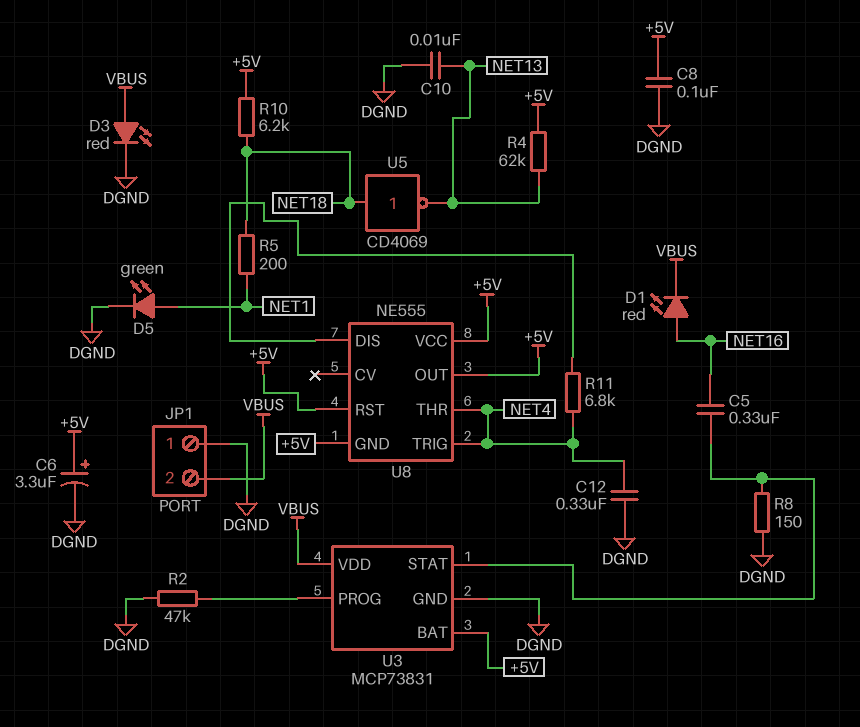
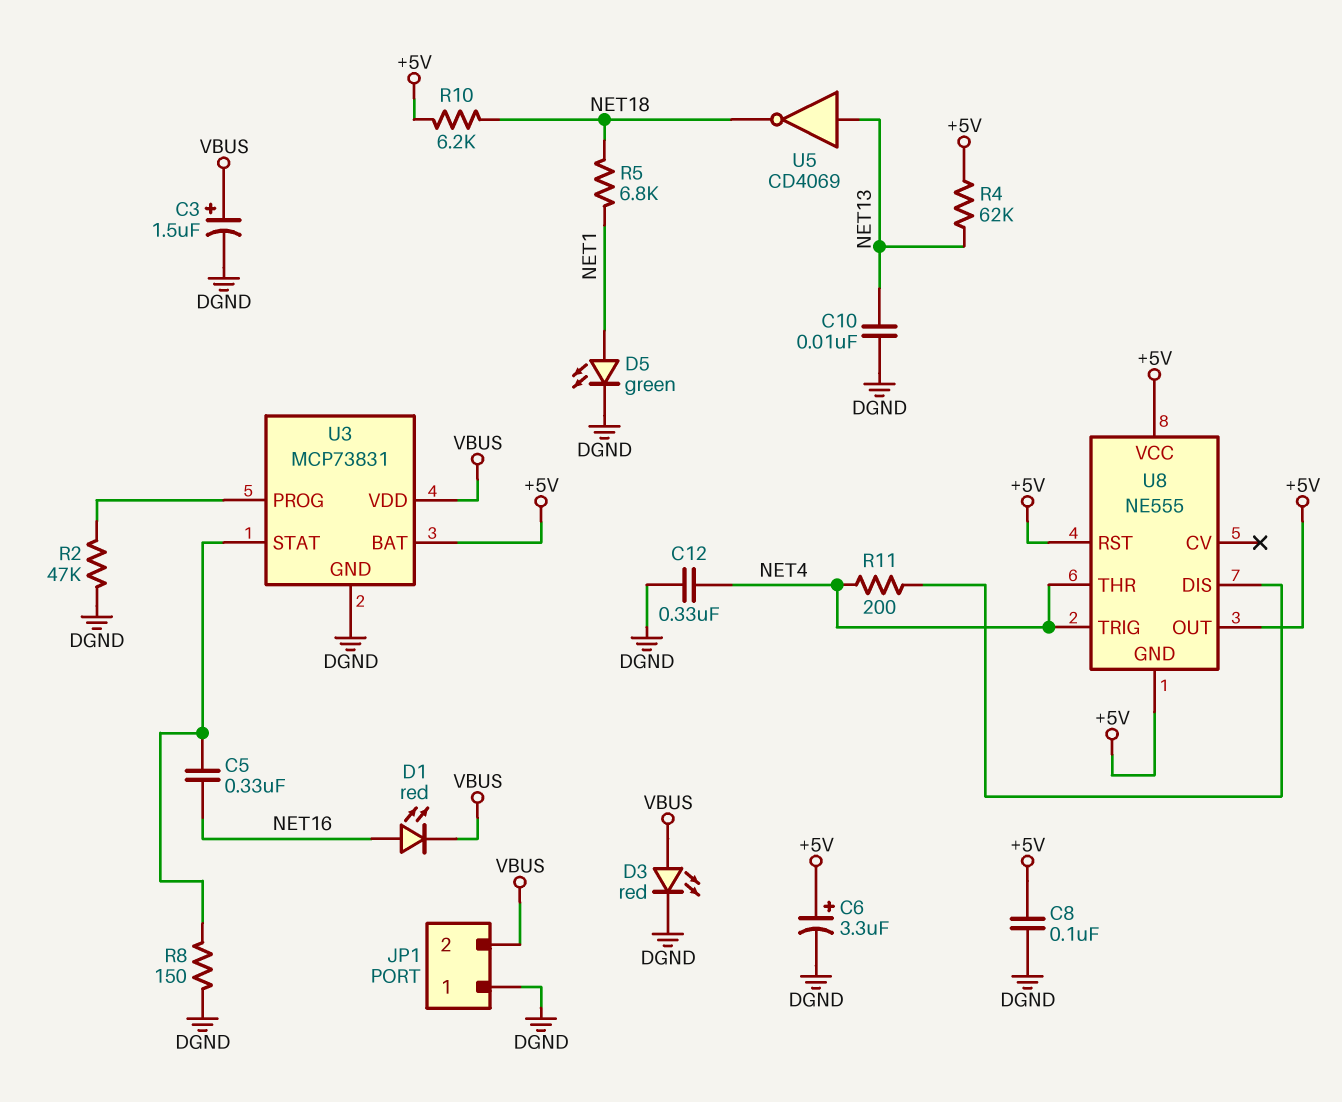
C3: none -> 1.5uF (plus VBUS, minus DGND)
R5: 200 (NET1, NET18) -> 6.8k (NET1, NET18)
R11: 6.8k (NET4, U8/DIS) -> 200 (NET4, U8/DIS)
U5: NOT CD4069 (in NET18, out NET13) -> NOT CD4069 (in NET13, out NET18)

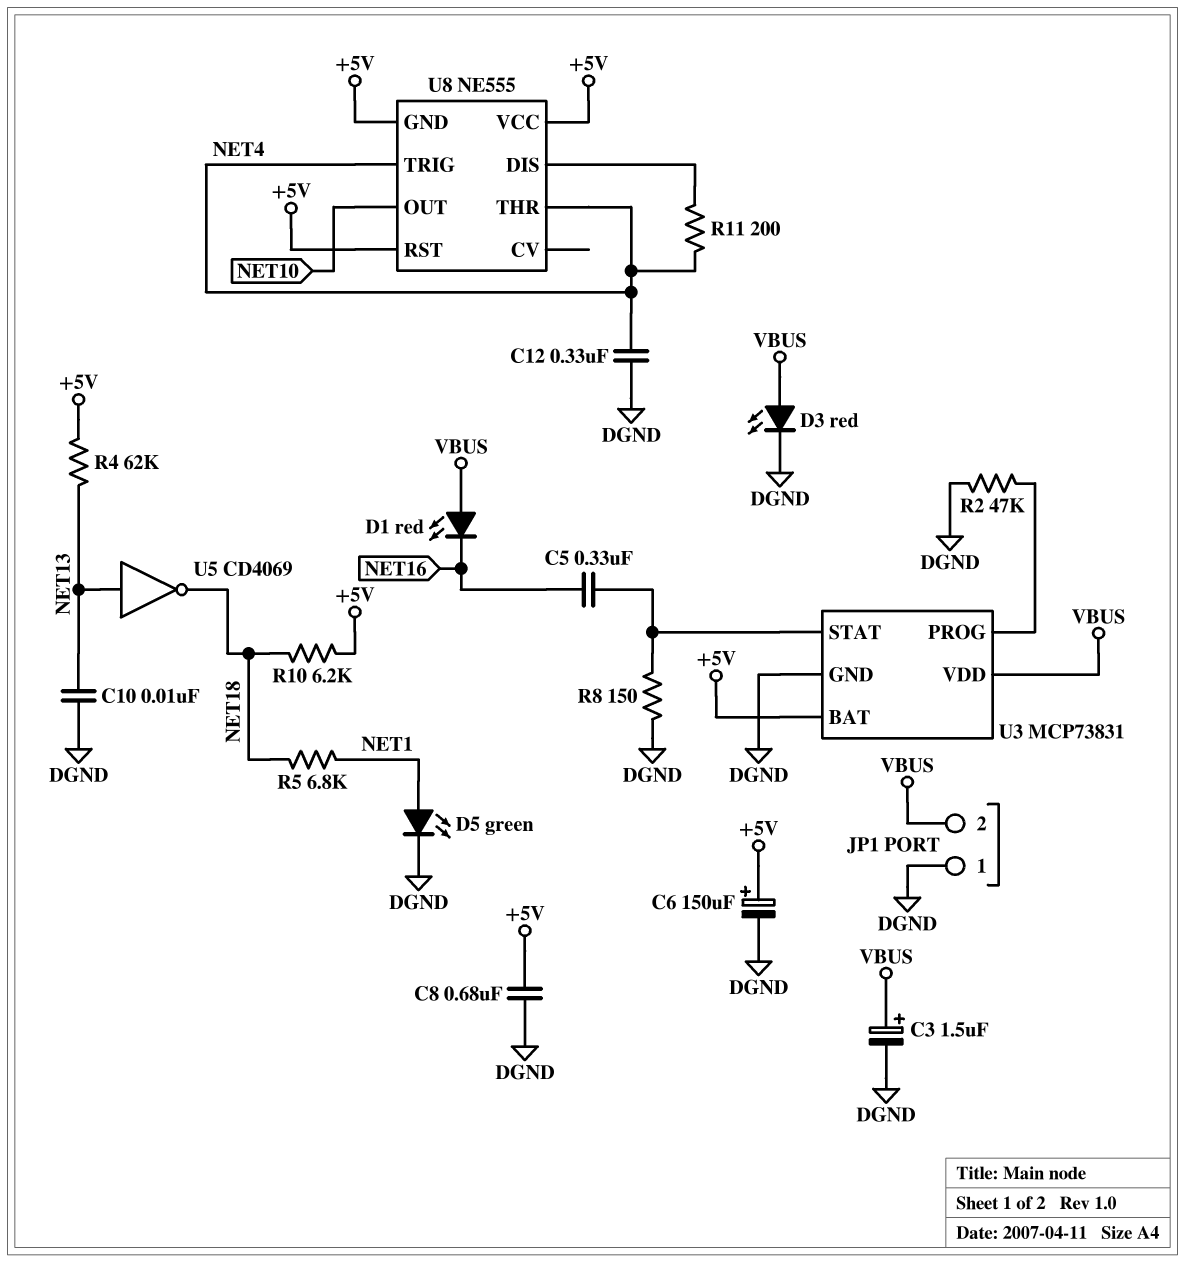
C6: 3.3uF (plus +5V, minus DGND) -> 150uF (plus +5V, minus DGND)
C8: 100nF (+5V, DGND) -> 680nF (+5V, DGND)
D1: LED red (A NET16, K VBUS) -> LED red (A VBUS, K NET16)
U8 pin OUT: +5V -> NET10

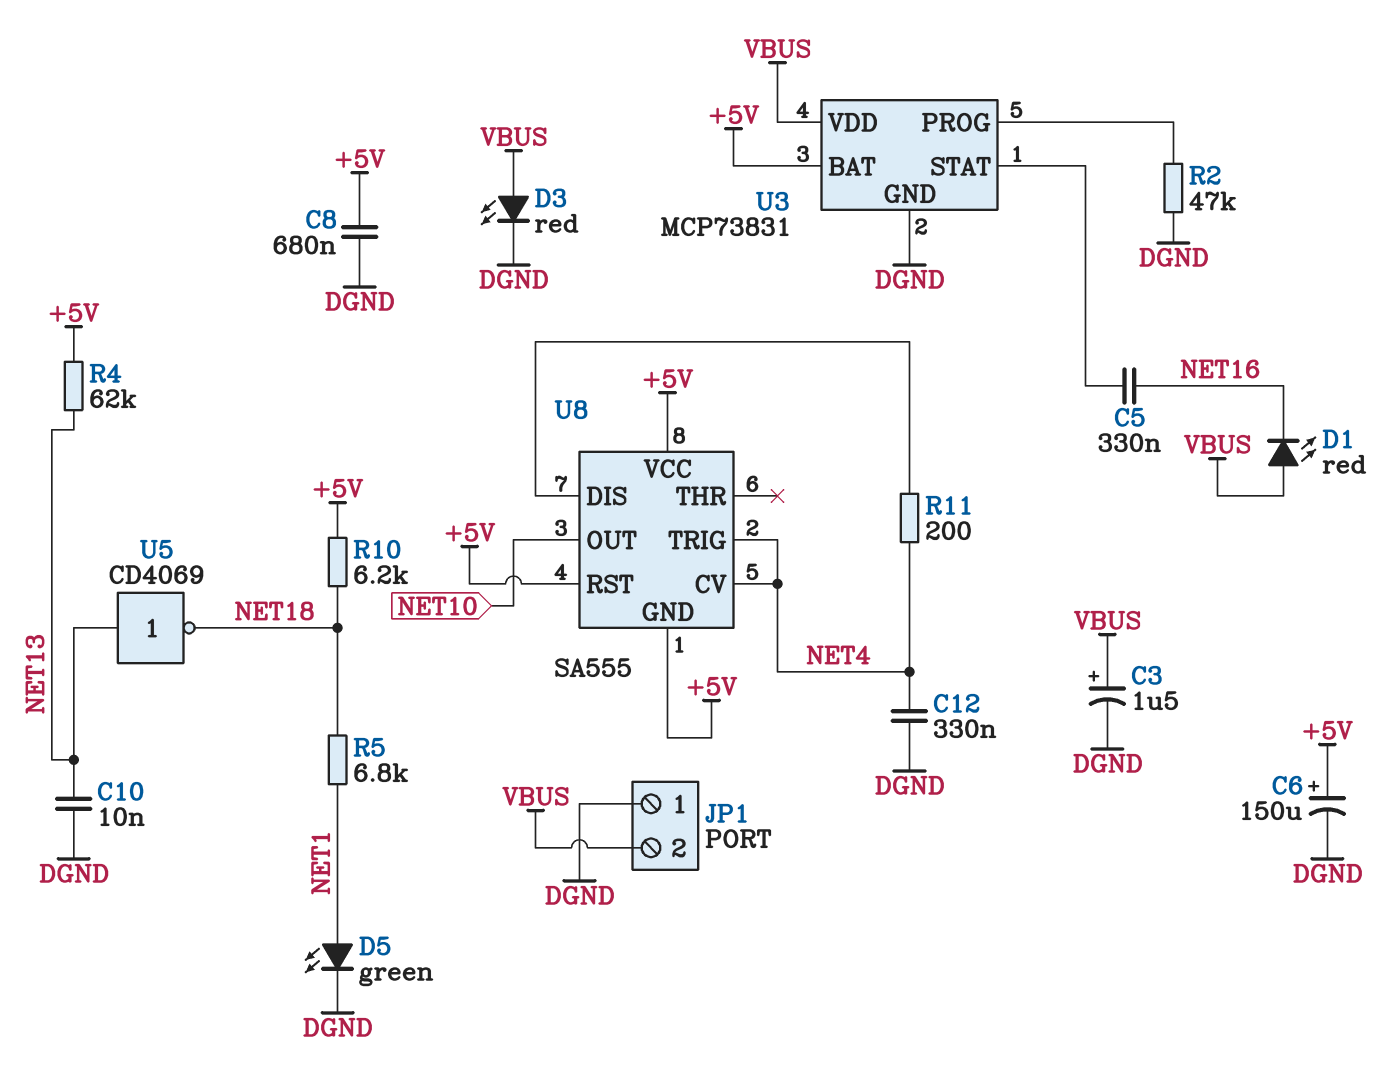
R8: 150 (DGND, U3/STAT) -> none
U8: NE555 -> SA555
U8 pin CV: none -> NET4
U8 pin THR: NET4 -> none

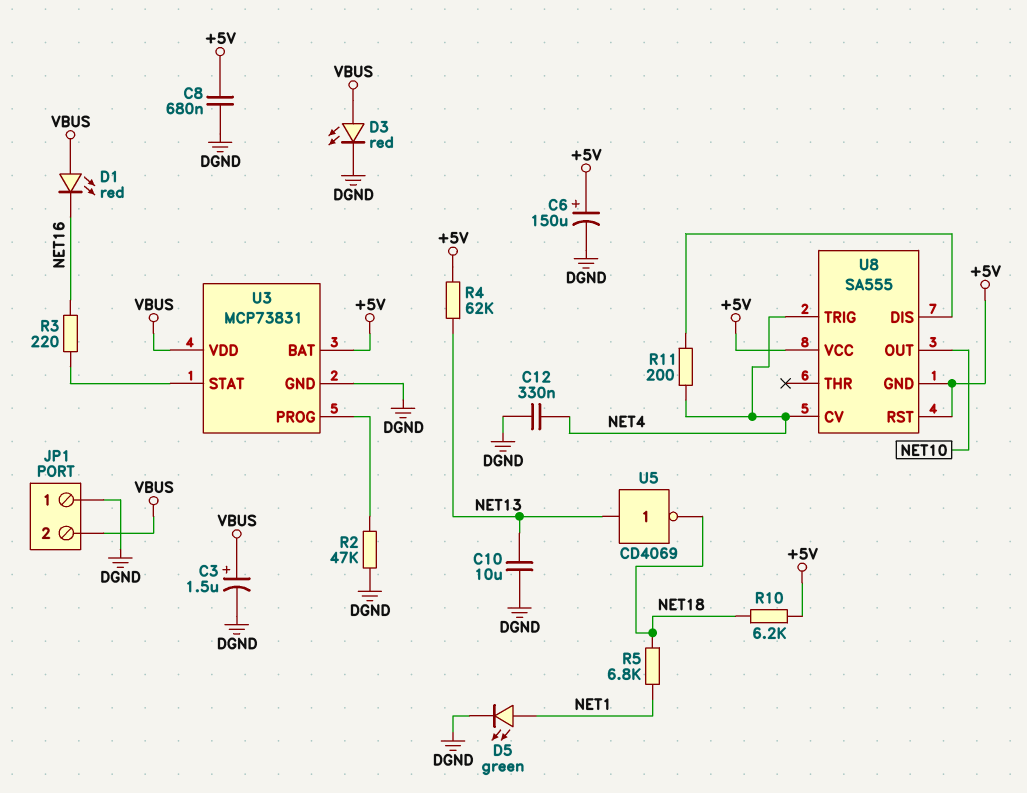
C5: 330nF (NET16, U3/STAT) -> none
C10: 10nF (DGND, NET13) -> 10uF (DGND, NET13)
R3: none -> 220 (NET16, U3/STAT)

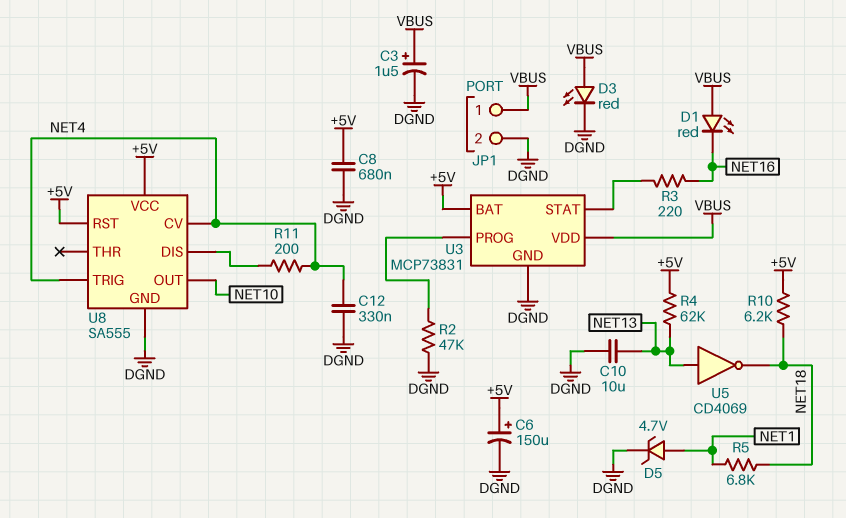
D5: LED green (A NET1, K DGND) -> zener 4.7V (A NET1, K DGND)
JP1 pin 1: DGND -> VBUS
JP1 pin 2: VBUS -> DGND
U8 pin GND: +5V -> DGND

